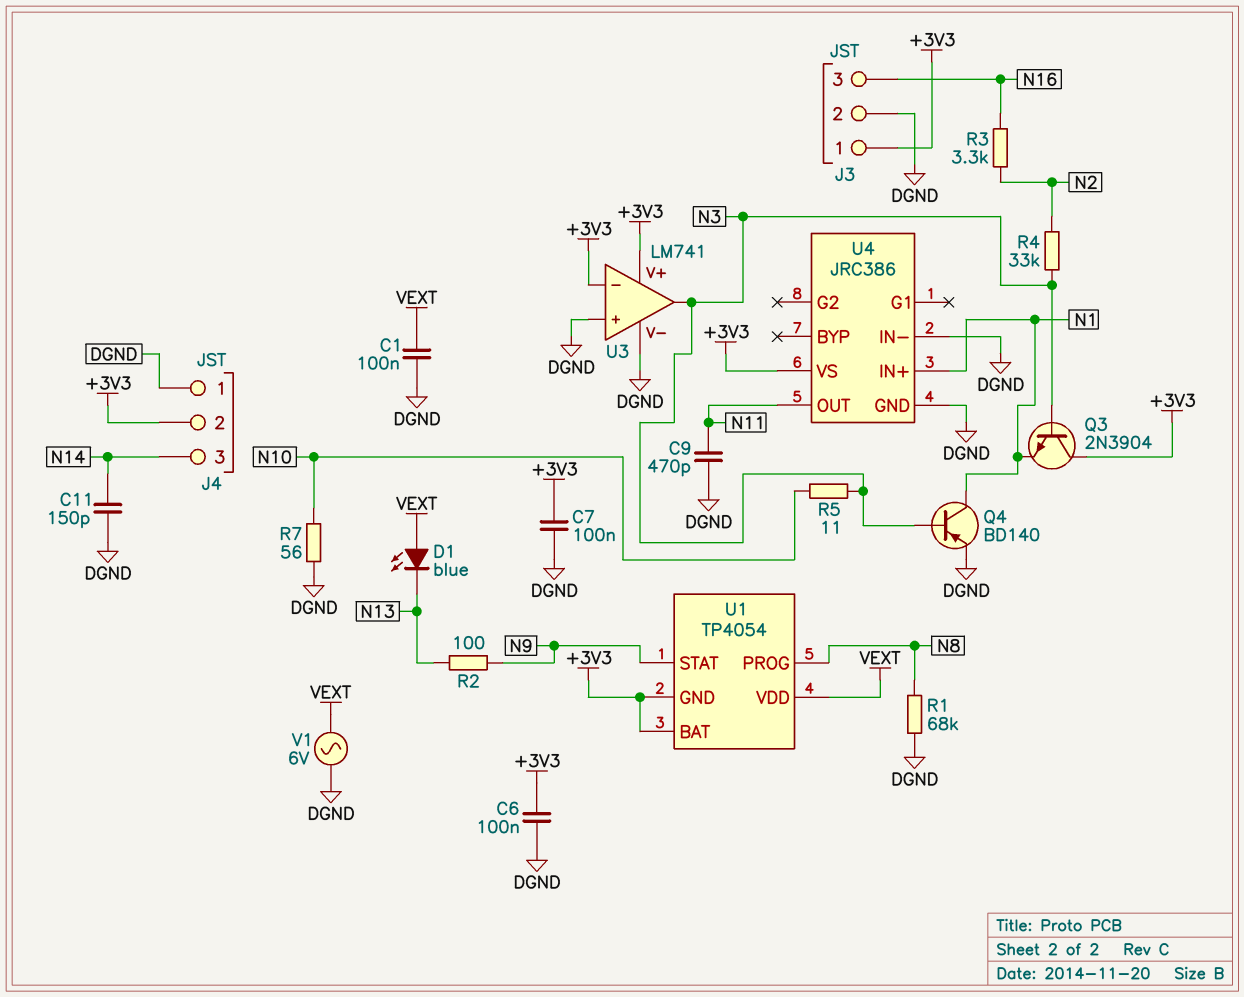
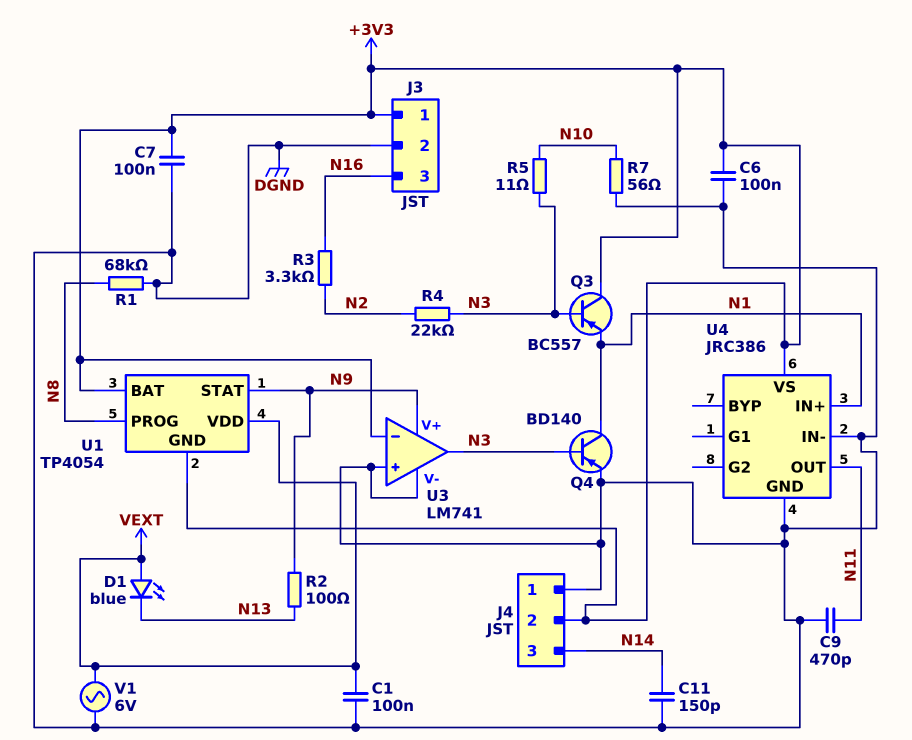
Q3: NPN 2N3904 (B N3, C +3V3, E N1) -> PNP BC557 (B N3, C +3V3, E N1)
R4: 33k (N2, N3) -> 22k (N2, N3)
U3 pin V+: +3V3 -> N9

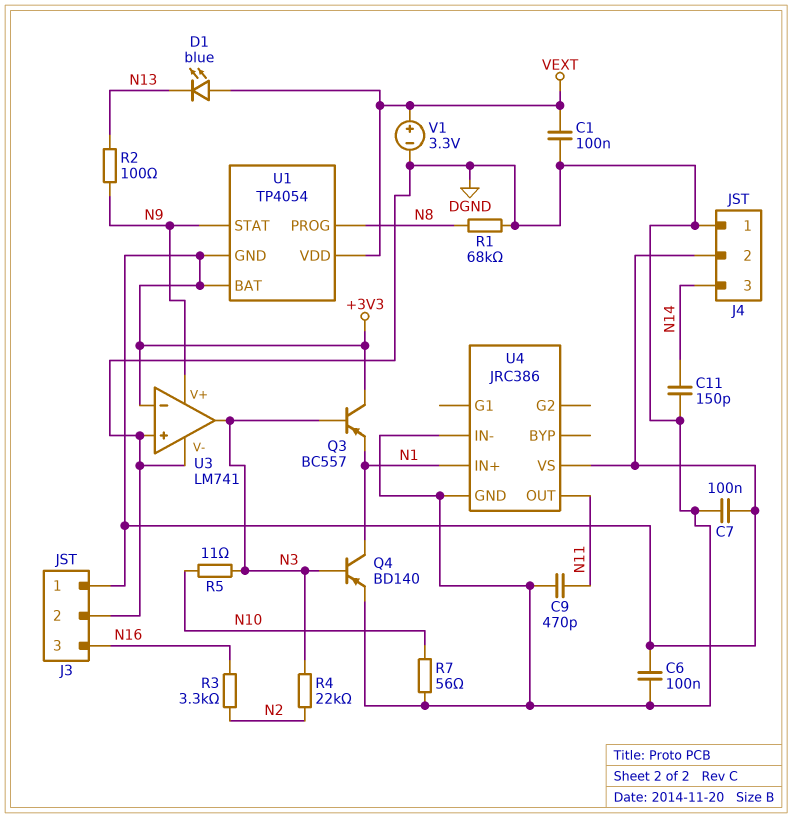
V1: AC 6V (DGND, VEXT) -> 3.3V (plus VEXT, minus DGND)

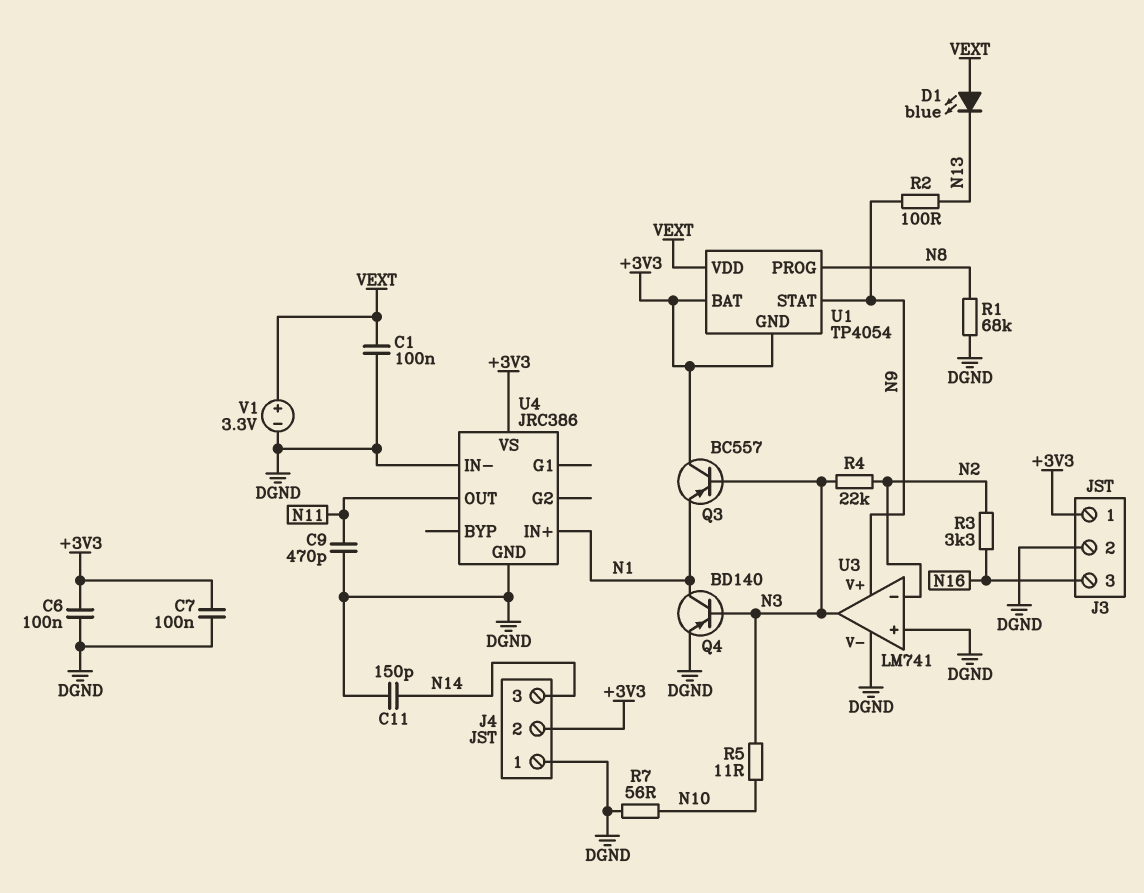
U3 pin in-: +3V3 -> N2

